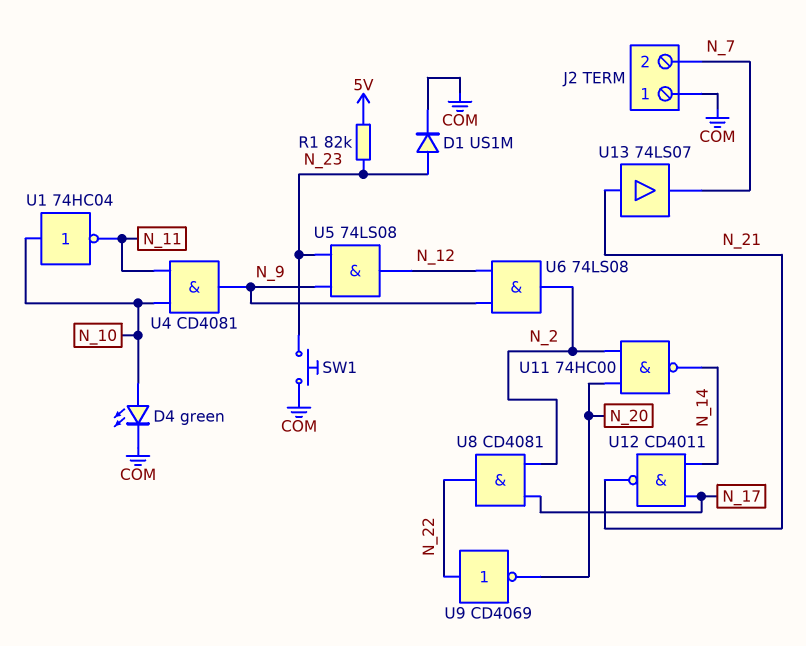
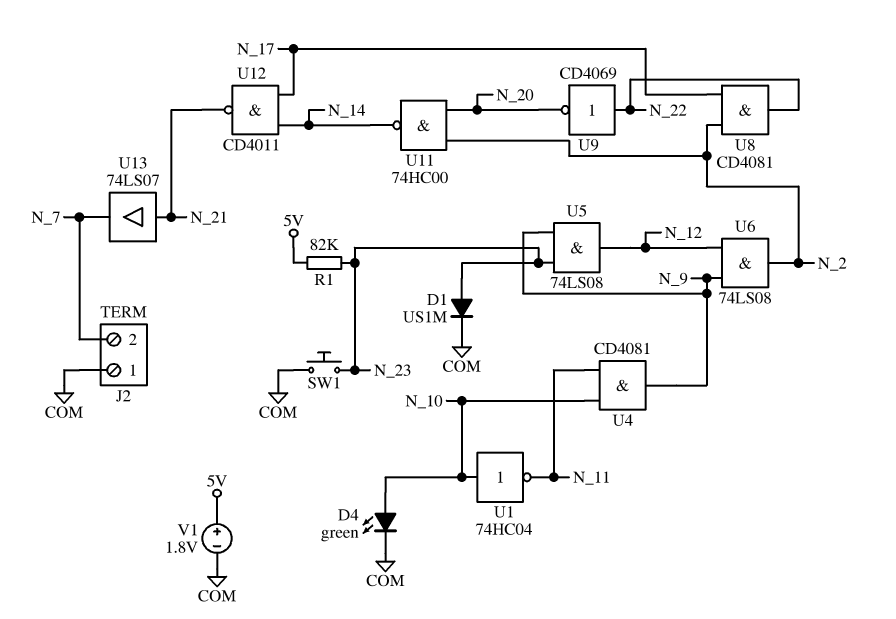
V1: none -> 1.8V (plus 5V, minus COM)

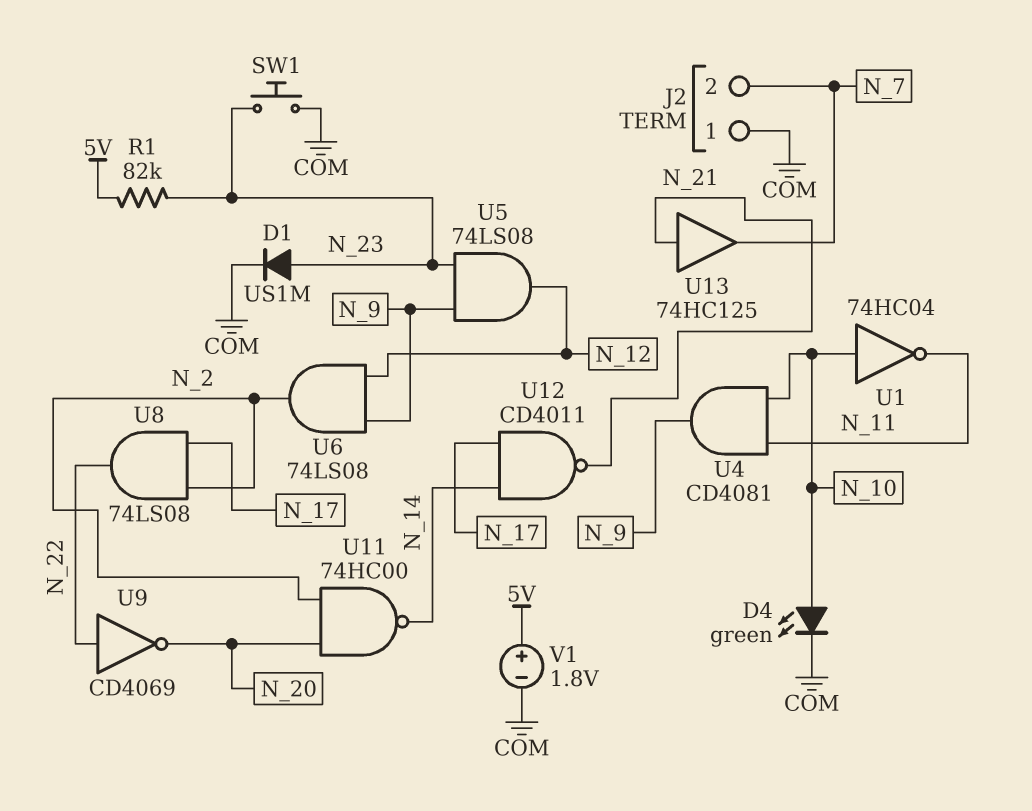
U8: AND CD4081 (in N_2, in N_17, out N_22) -> AND 74LS08 (in N_2, in N_17, out N_22)
U13: buffer 74LS07 (in N_21, out N_7) -> buffer 74HC125 (in N_21, out N_7)

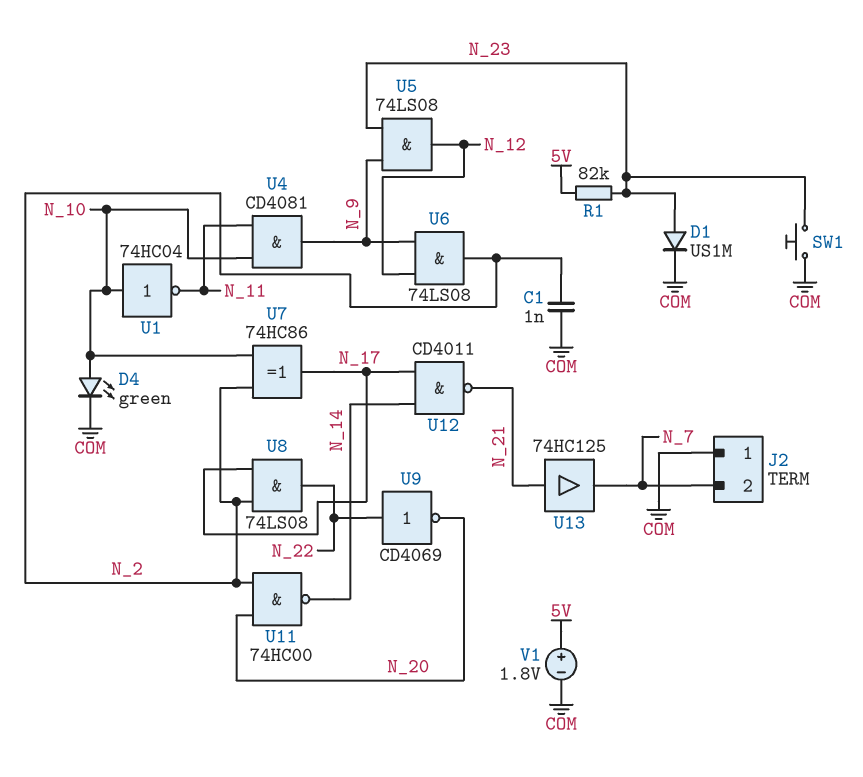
C1: none -> 1nF (COM, N_2)
U7: none -> XOR 74HC86 (in N_2, in N_10, out N_17)

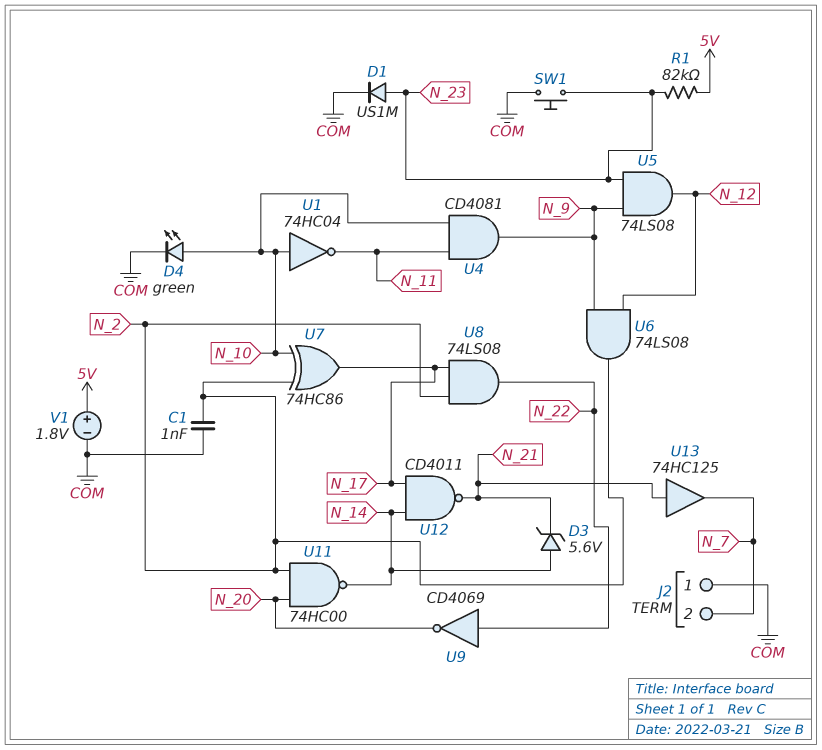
D3: none -> zener 5.6V (A N_14, K N_21)

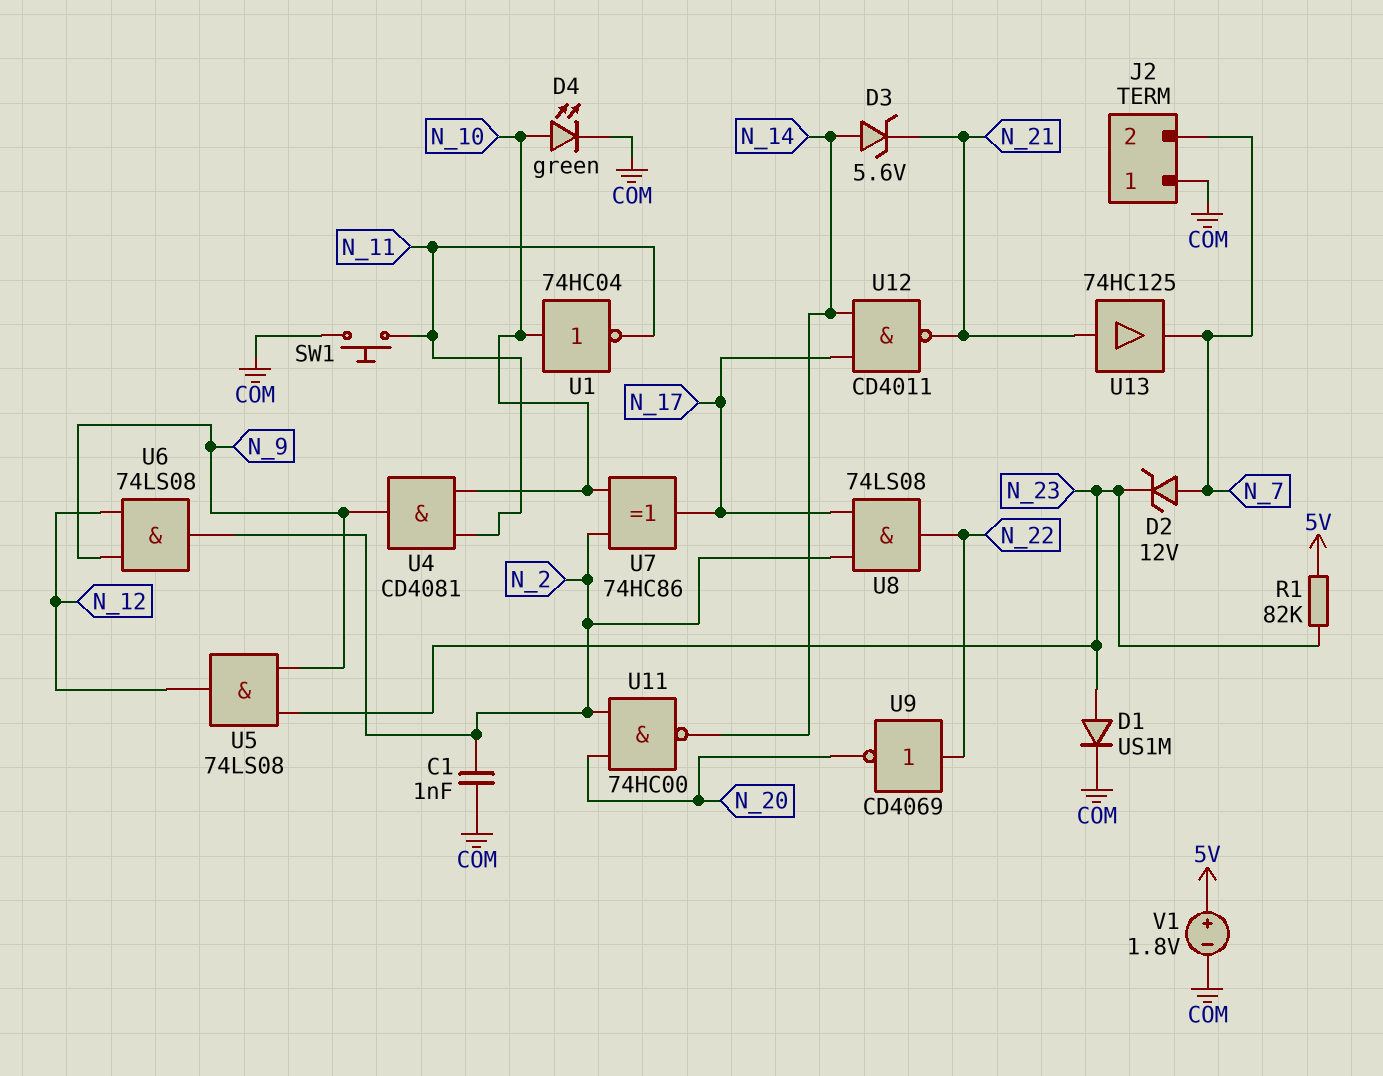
D2: none -> zener 12V (A N_7, K N_23)
SW1: button (COM, N_23) -> button (COM, N_11)

